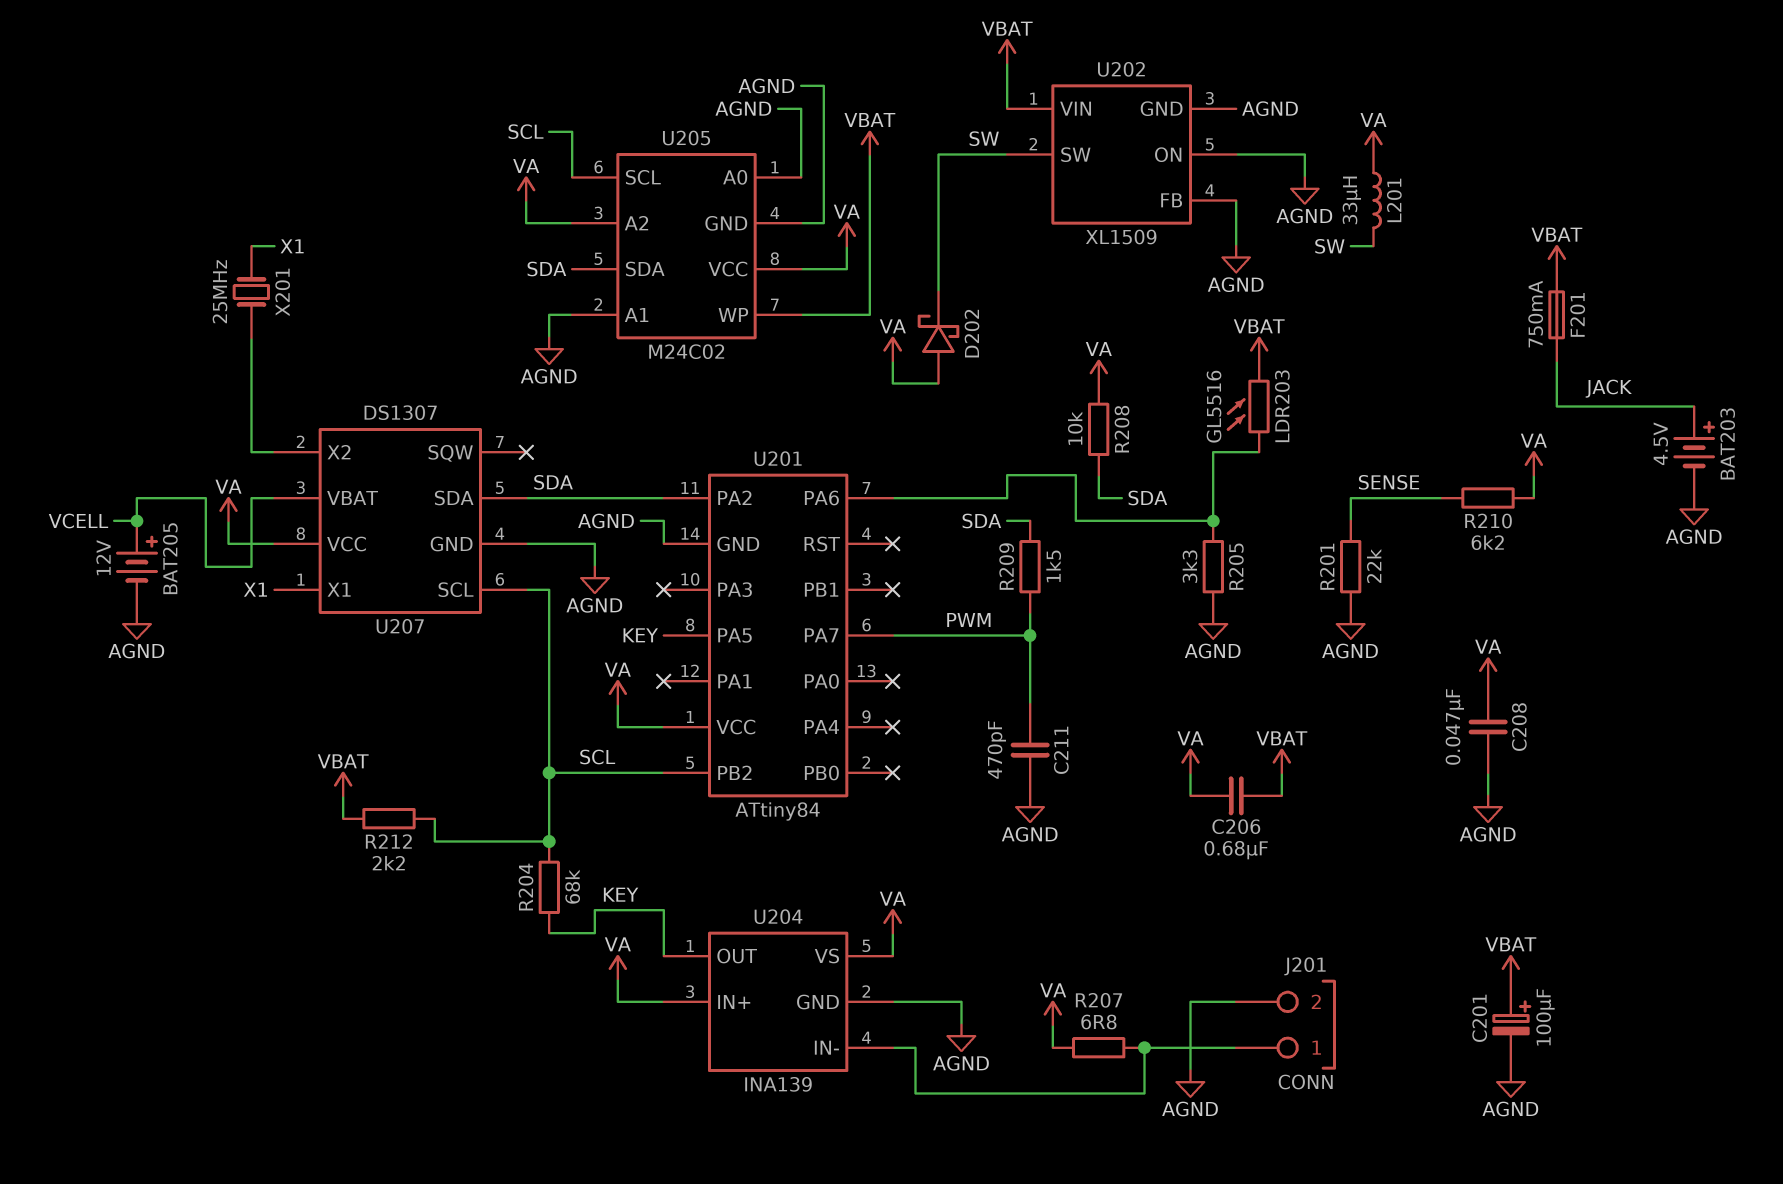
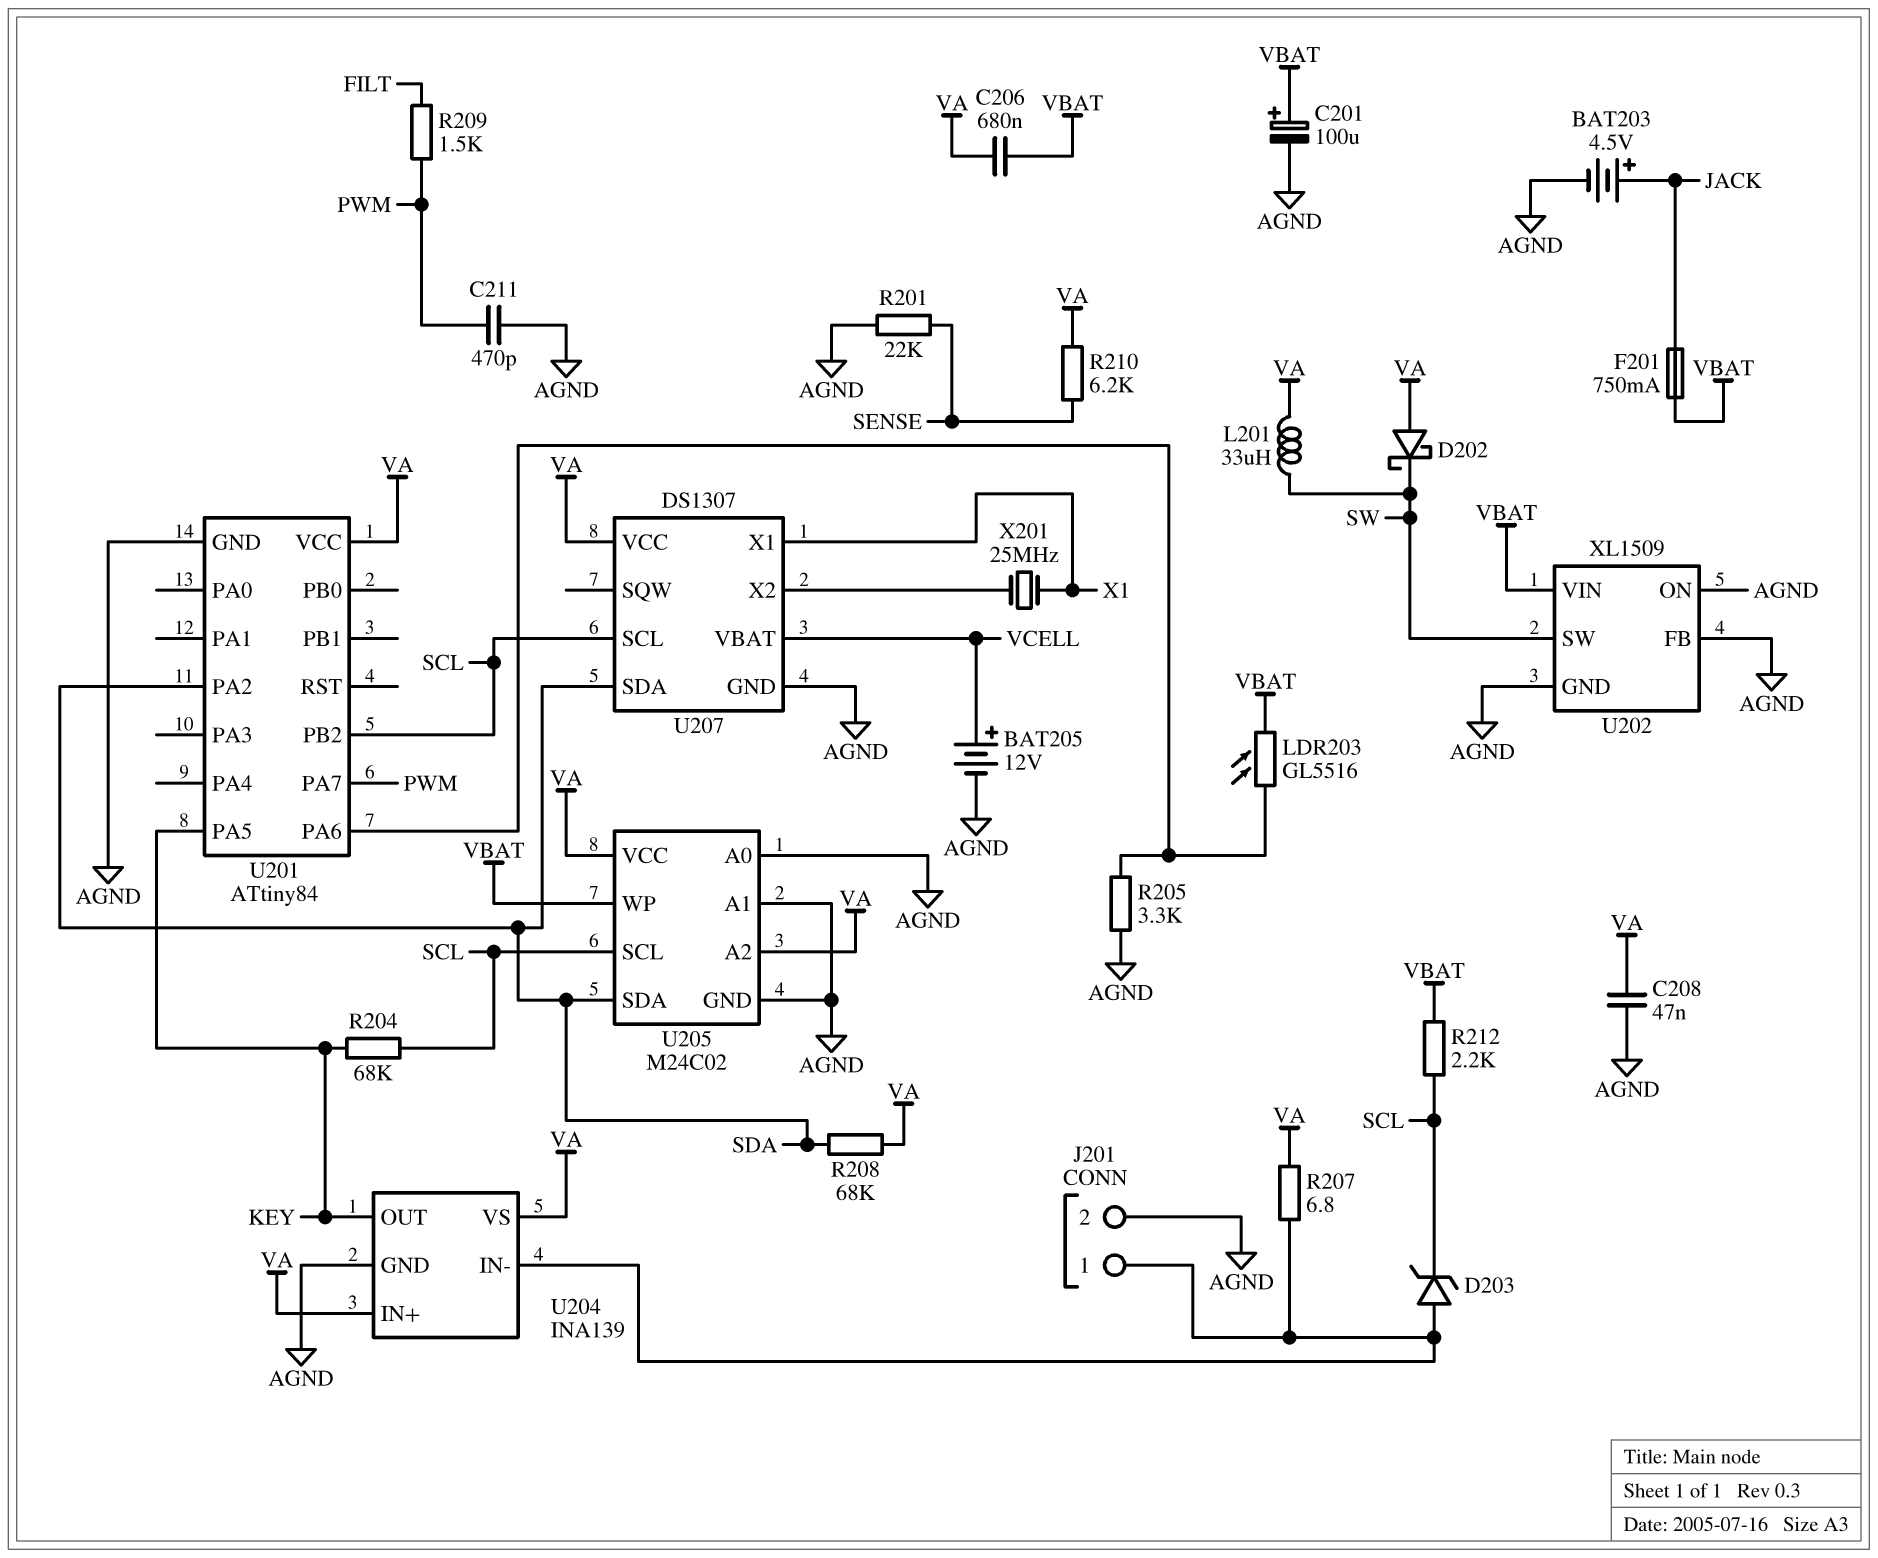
D203: none -> zener (A J201/1, K SCL)
R208: 10k (SDA, VA) -> 68k (SDA, VA)
R209: 1.5k (PWM, SDA) -> 1.5k (FILT, PWM)

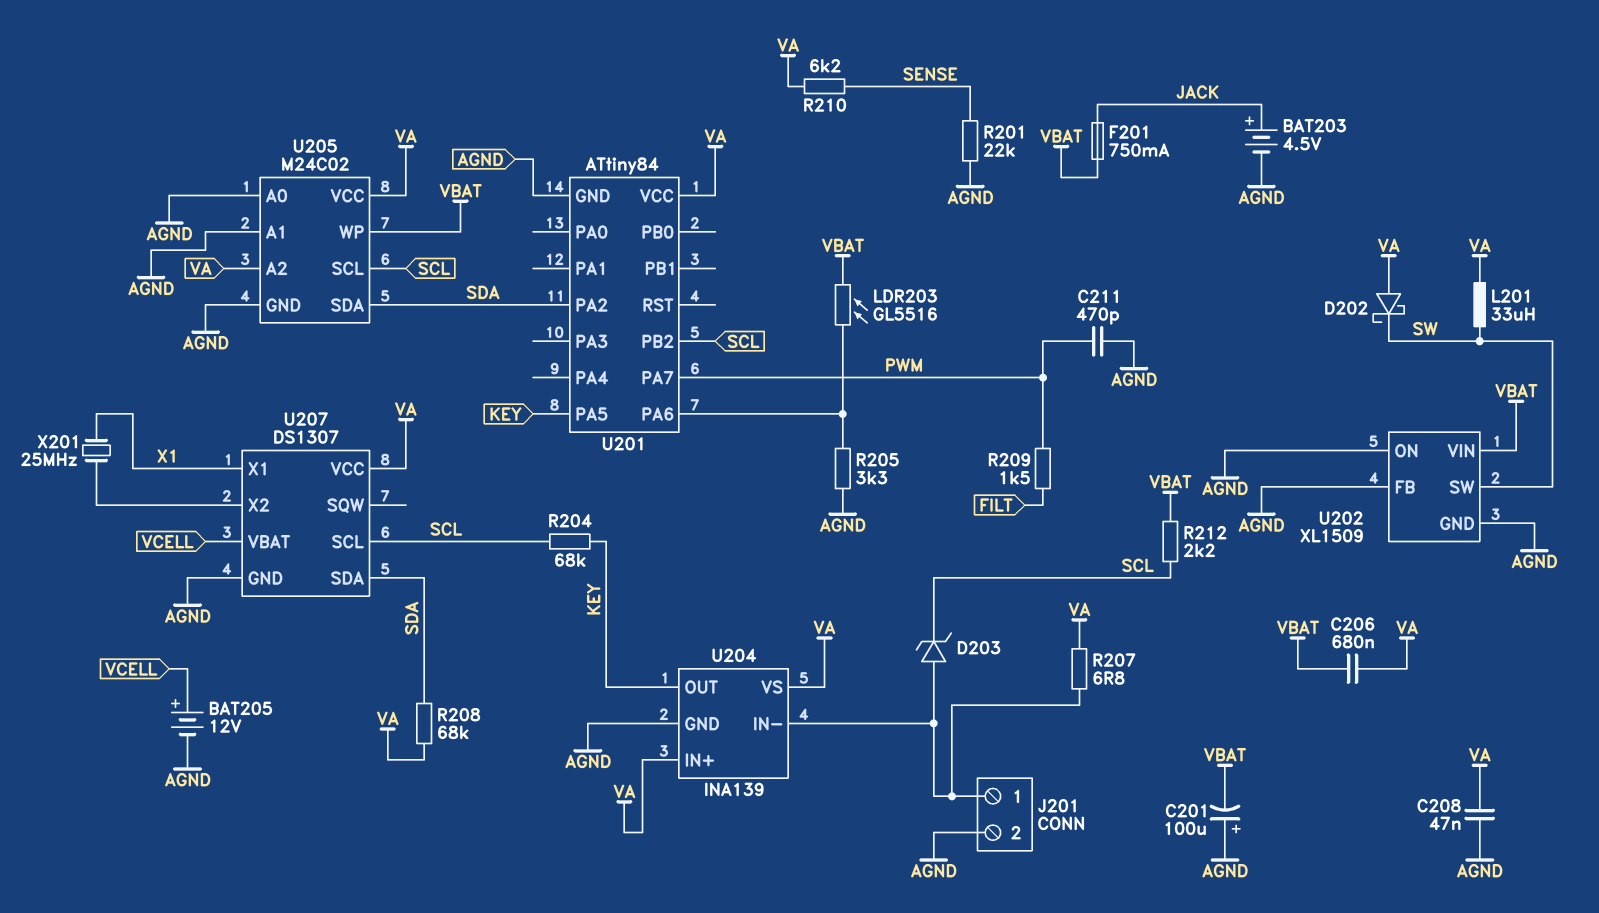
C201: 100uF (plus VBAT, minus AGND) -> 100uF (plus AGND, minus VBAT)

